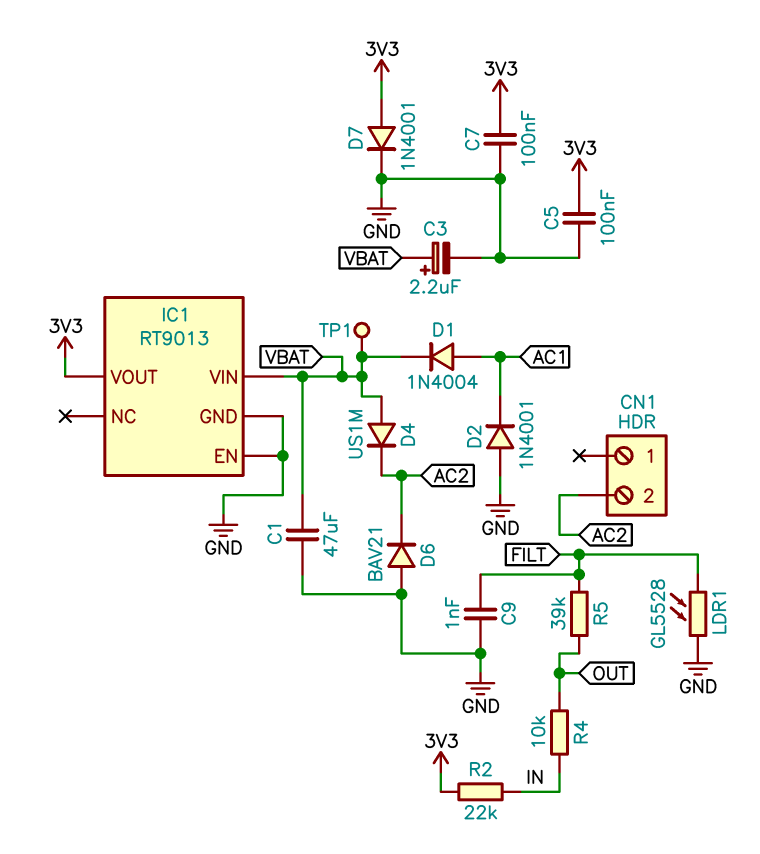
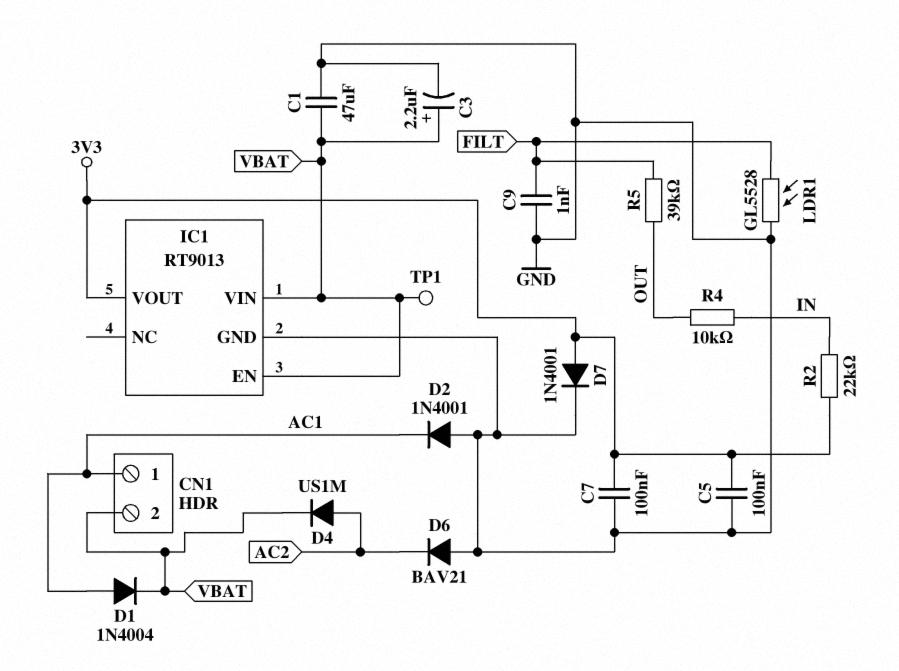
CN1 pin 1: none -> AC1
CN1 pin 2: AC2 -> VBAT
D4: diode US1M (A VBAT, K AC2) -> diode US1M (A AC2, K VBAT)
IC1 pin EN: GND -> VBAT

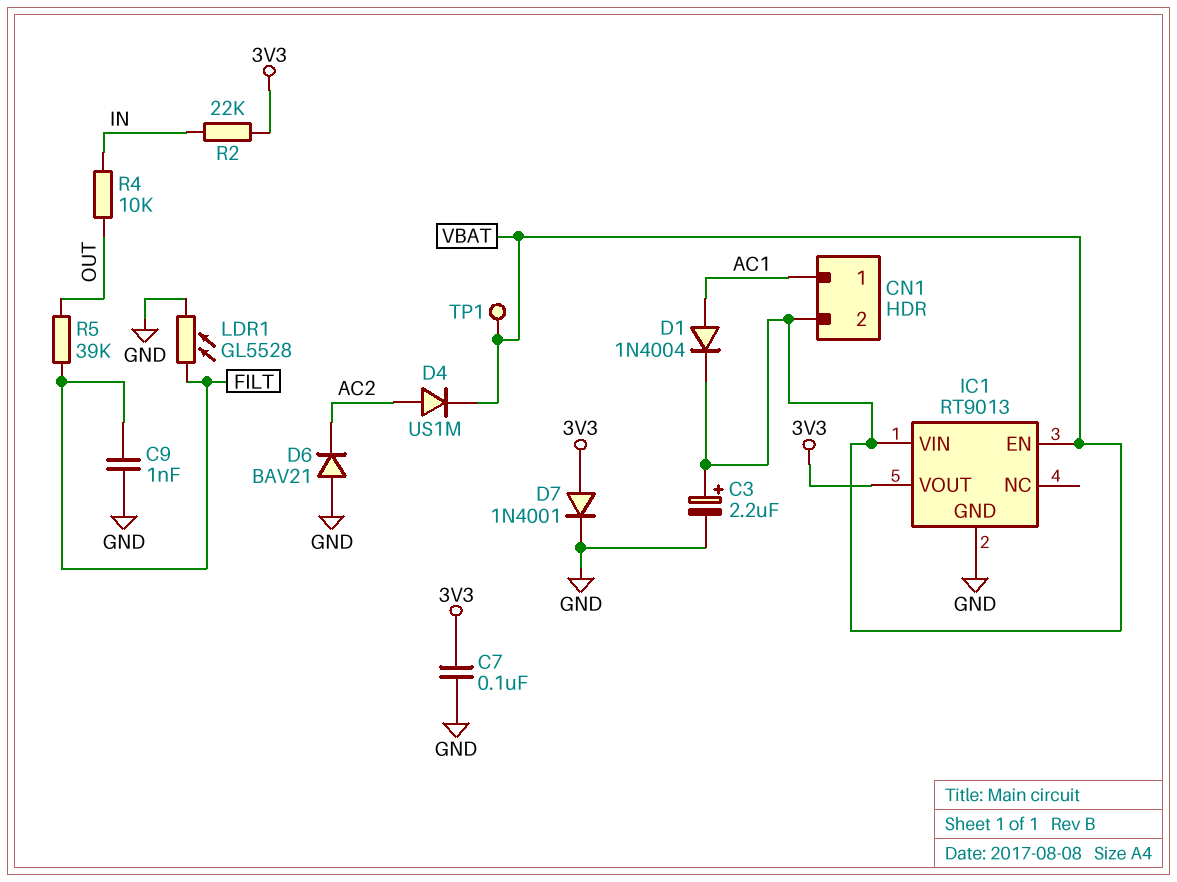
C1: 47uF (GND, VBAT) -> none
C5: 100nF (3V3, GND) -> none
D2: diode 1N4001 (A GND, K AC1) -> none

